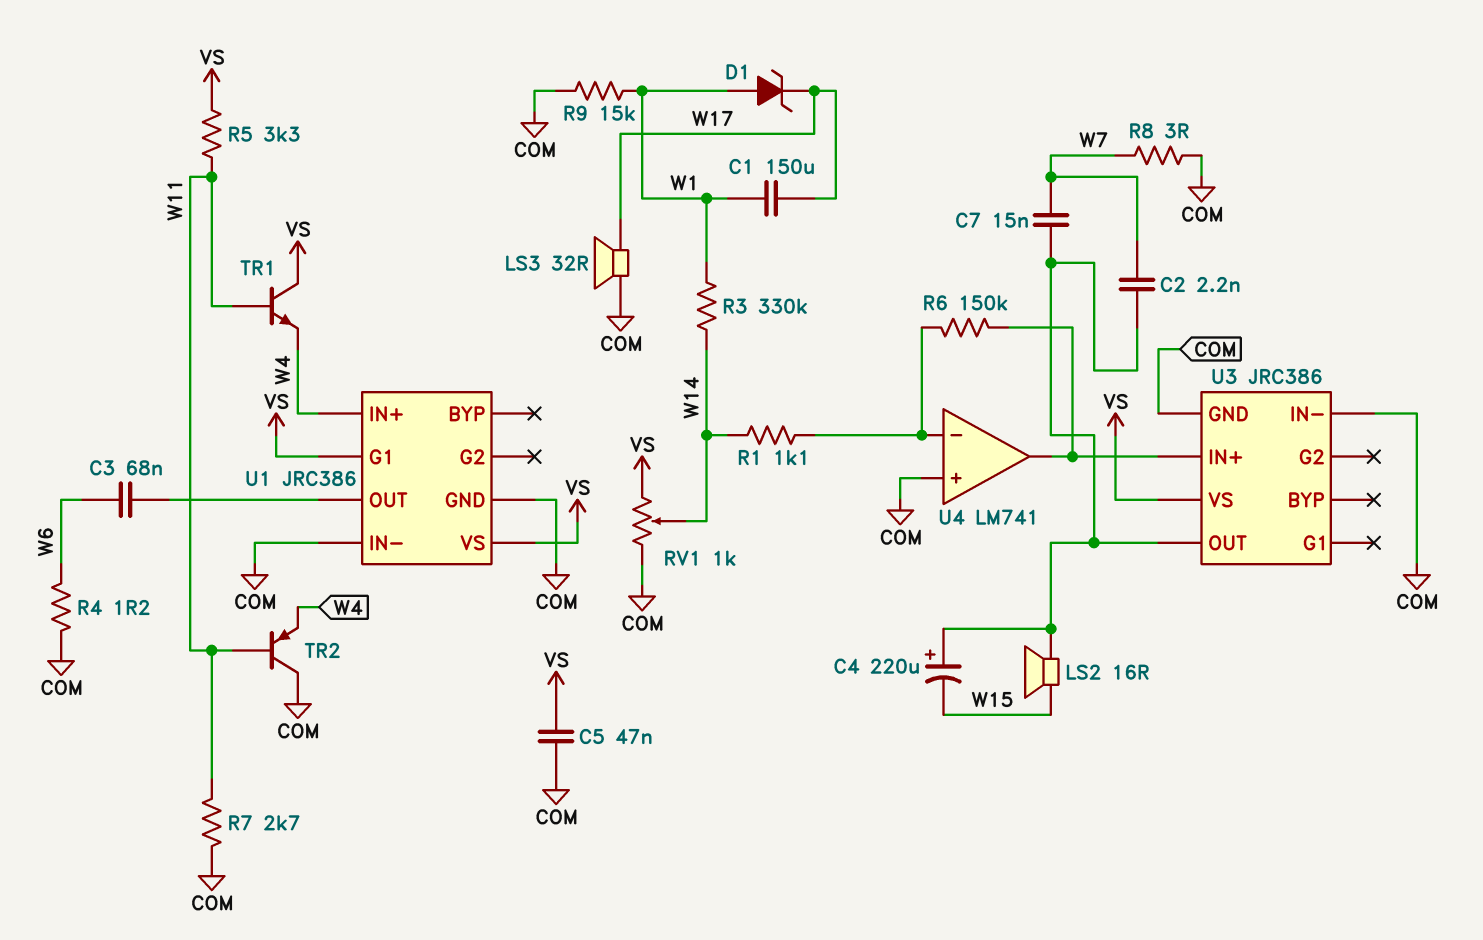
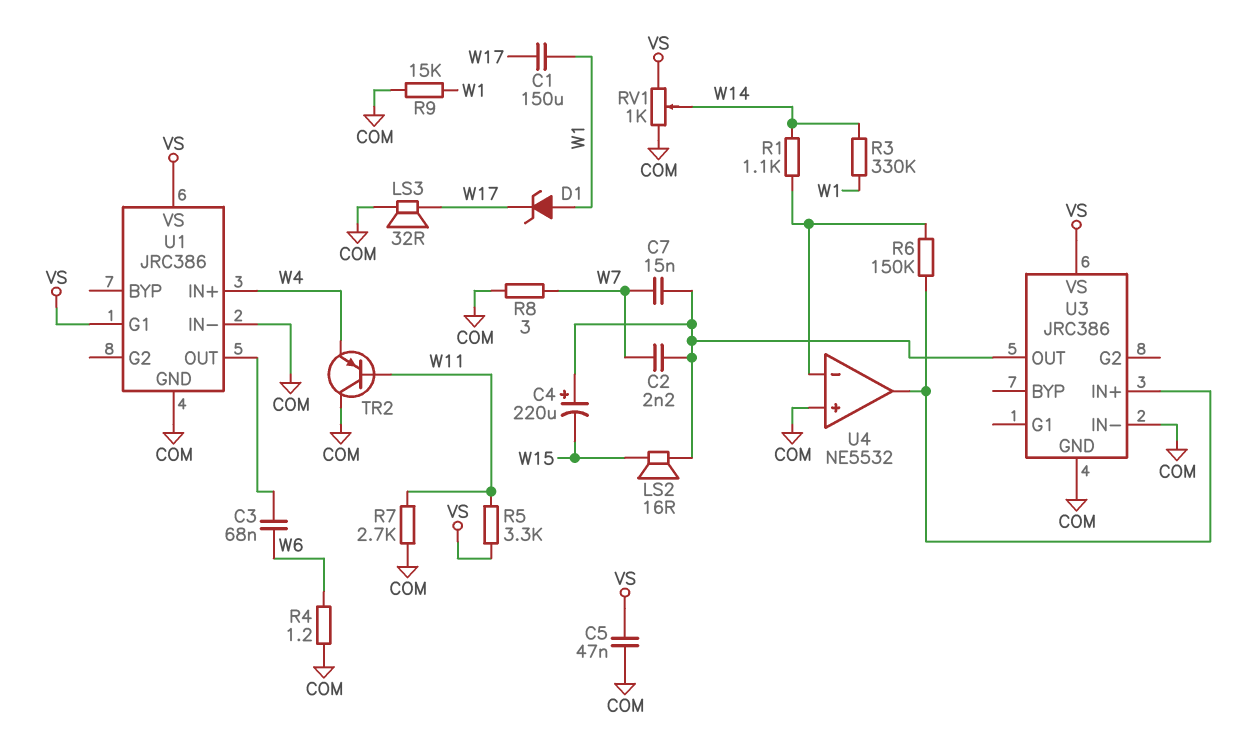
TR1: NPN (B W11, C VS, E W4) -> none
U4: LM741 -> NE5532

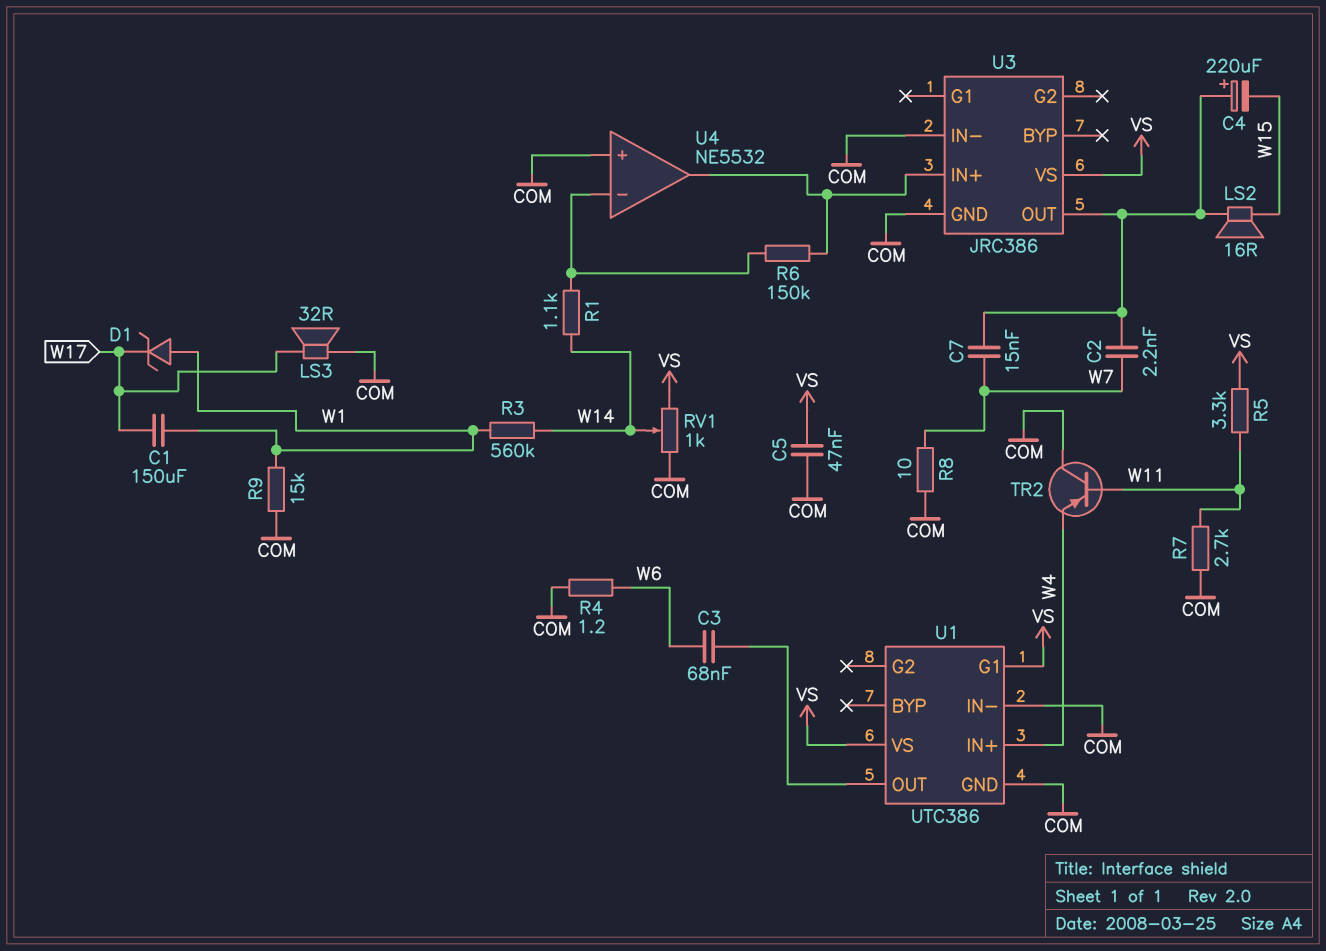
R3: 330k (W1, W14) -> 560k (W1, W14)
R8: 3 (COM, W7) -> 10 (COM, W7)
U1: JRC386 -> UTC386

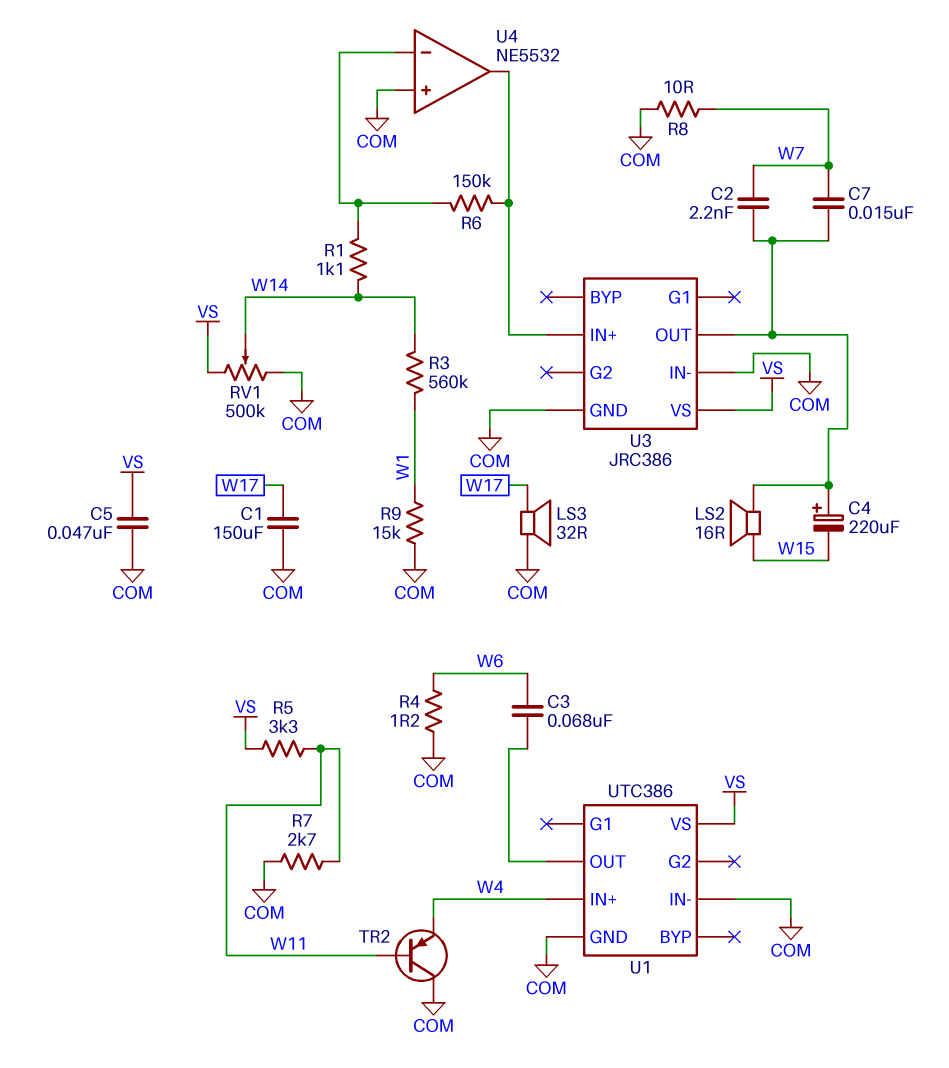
C1: 150uF (W1, W17) -> 150uF (COM, W17)
D1: zener (A W1, K W17) -> none
RV1: 1k (COM, VS, wiper W14) -> 500k (COM, VS, wiper W14)
U1 pin G1: VS -> none

